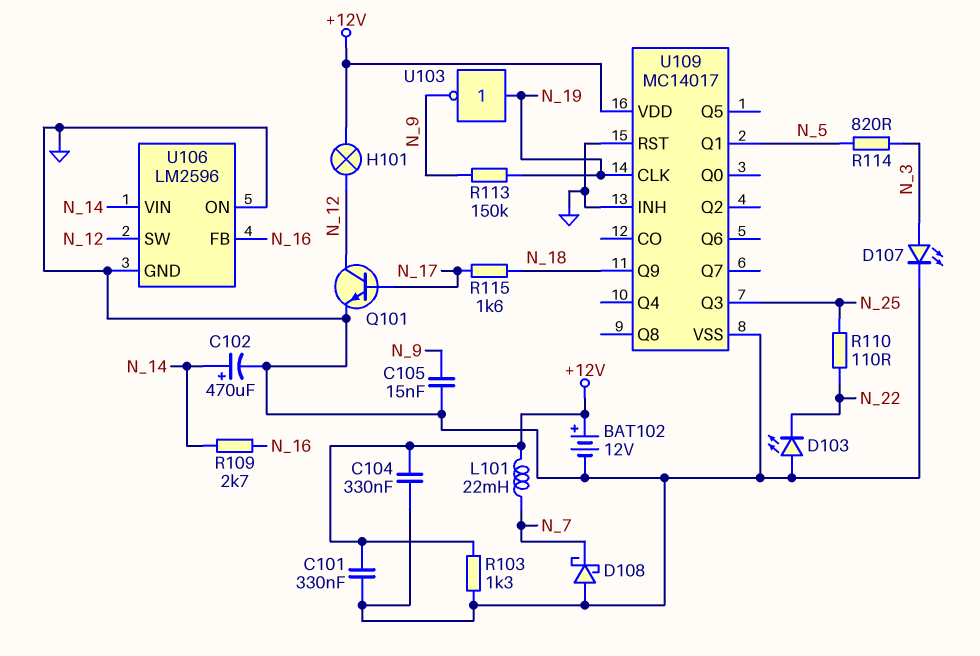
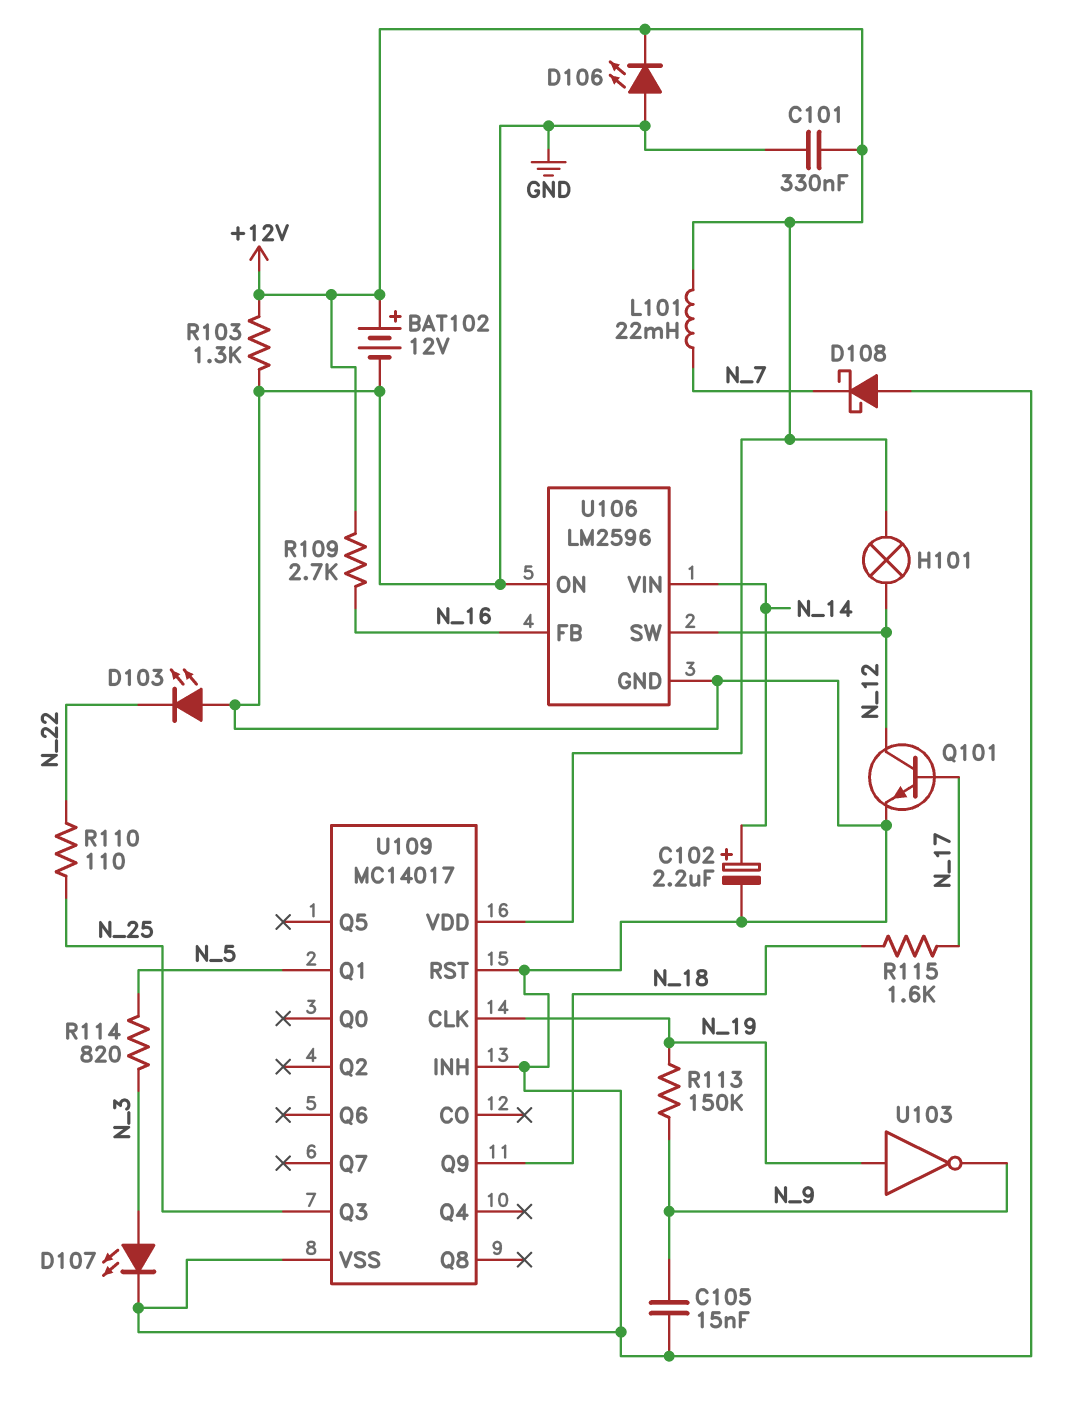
C102: 470uF (plus N_14, minus GND) -> 2.2uF (plus N_14, minus GND)
C104: 330nF (+12V, GND) -> none
D106: none -> LED (A GND, K +12V)
R109: 2.7k (N_14, N_16) -> 2.7k (+12V, N_16)

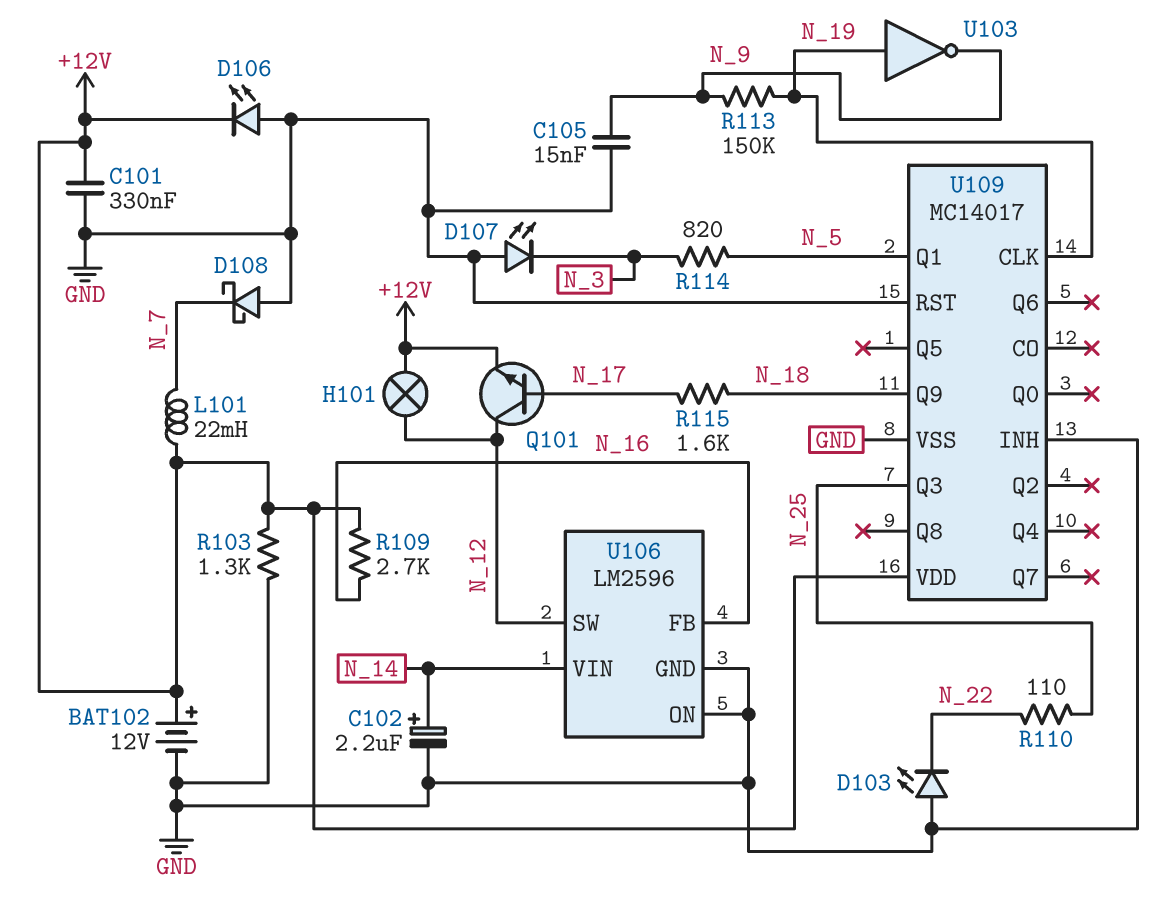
D107: LED (A N_3, K GND) -> LED (A GND, K N_3)
Q101: NPN (B N_17, C N_12, E GND) -> NPN (B N_17, C N_12, E +12V)

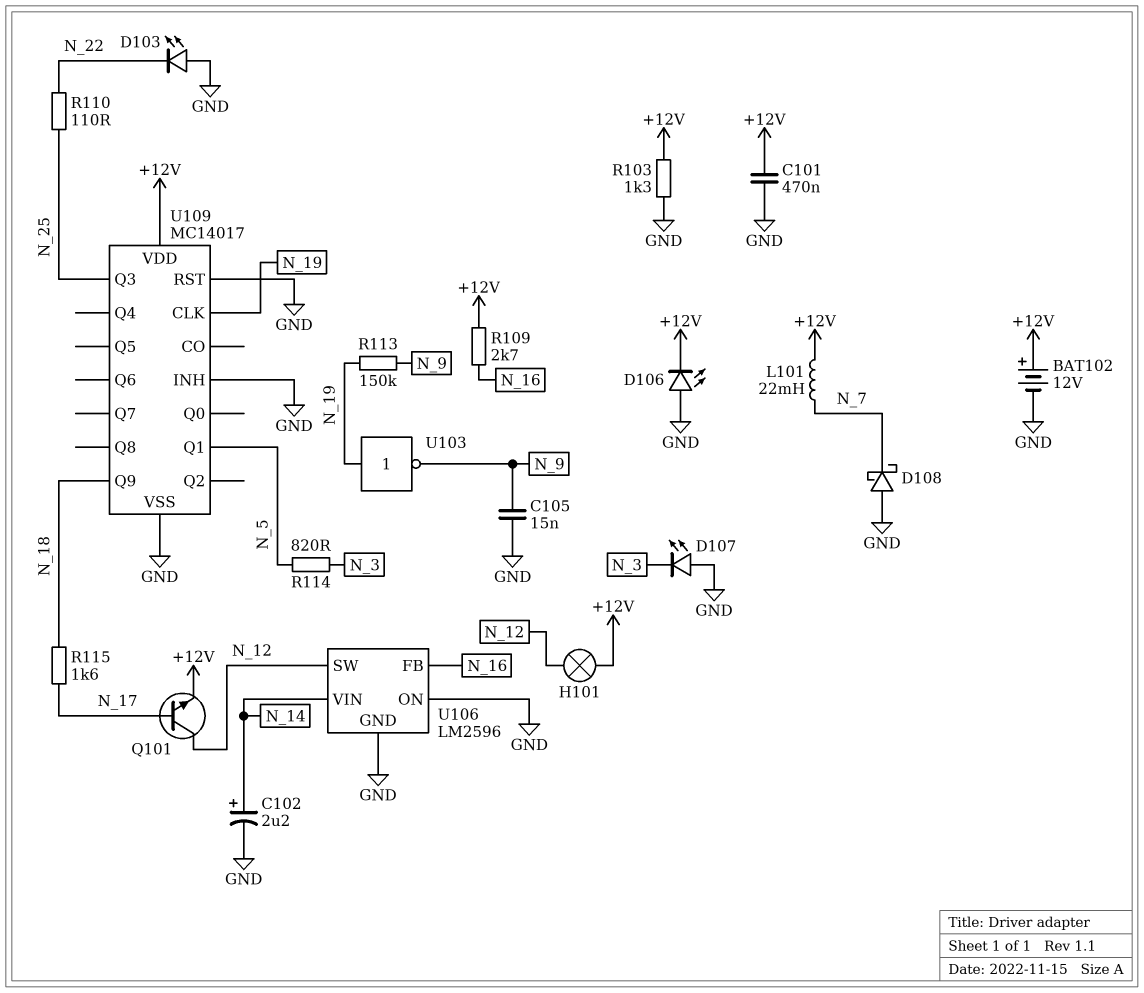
C101: 330nF (+12V, GND) -> 470nF (+12V, GND)

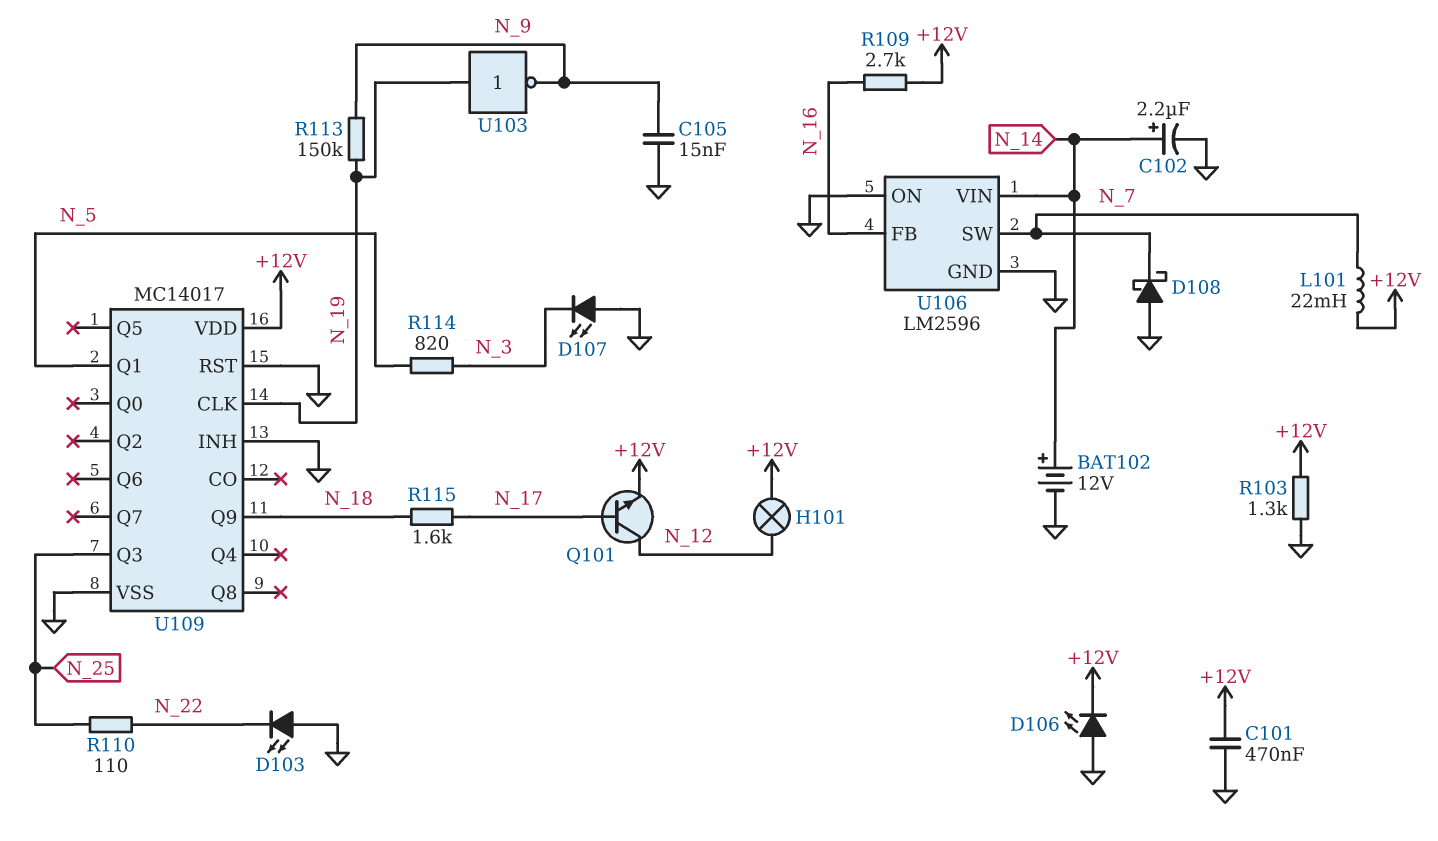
BAT102: 12V (plus +12V, minus GND) -> 12V (plus N_14, minus GND)
U106 pin SW: N_12 -> N_7

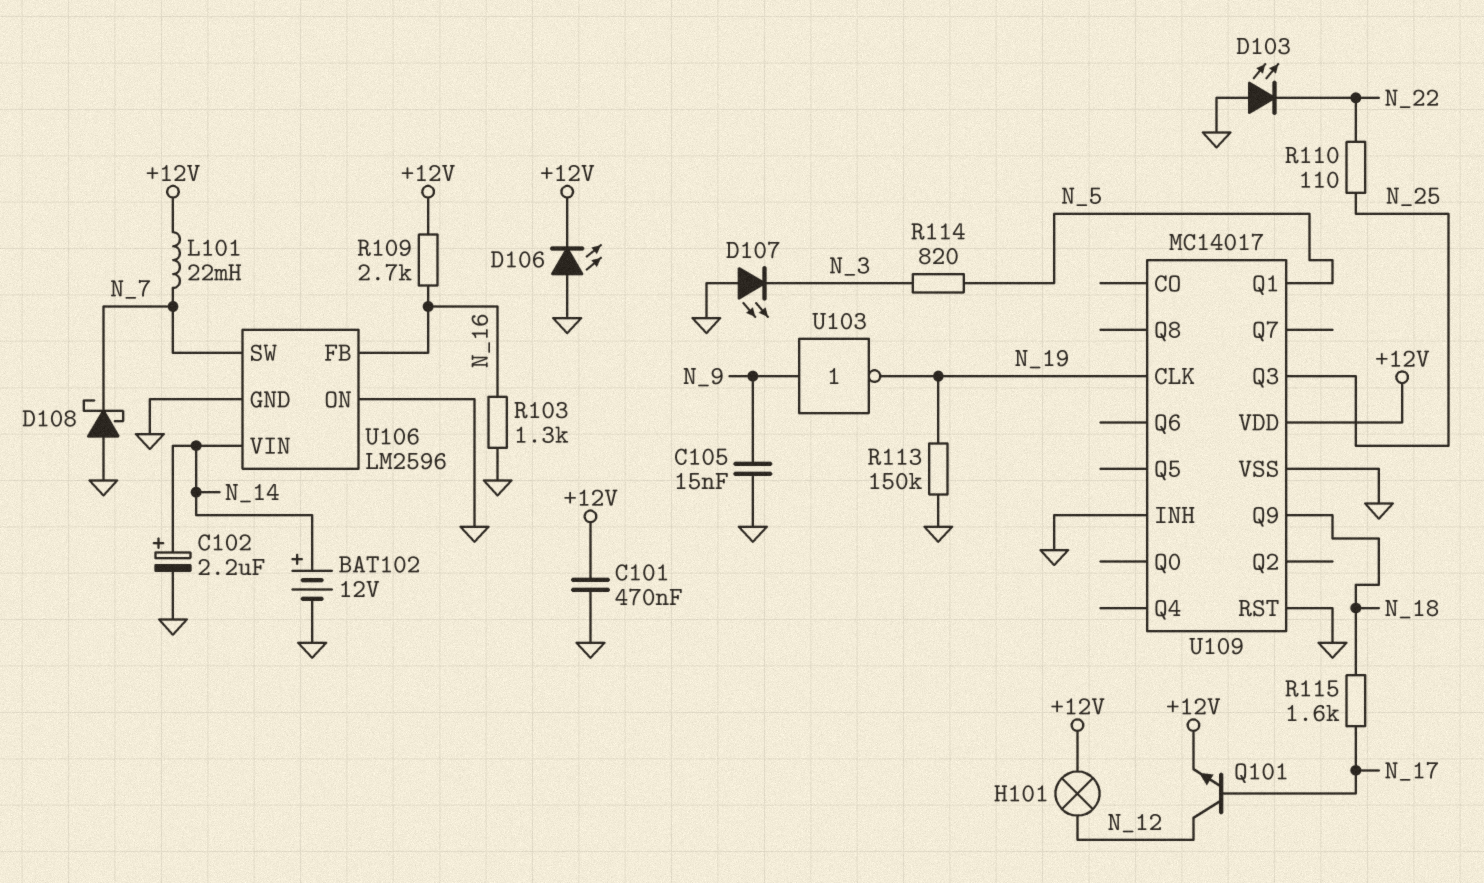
R103: 1.3k (+12V, GND) -> 1.3k (GND, N_16)
R113: 150k (N_9, N_19) -> 150k (GND, N_19)
U103: NOT (in N_19, out N_9) -> NOT (in N_9, out N_19)

